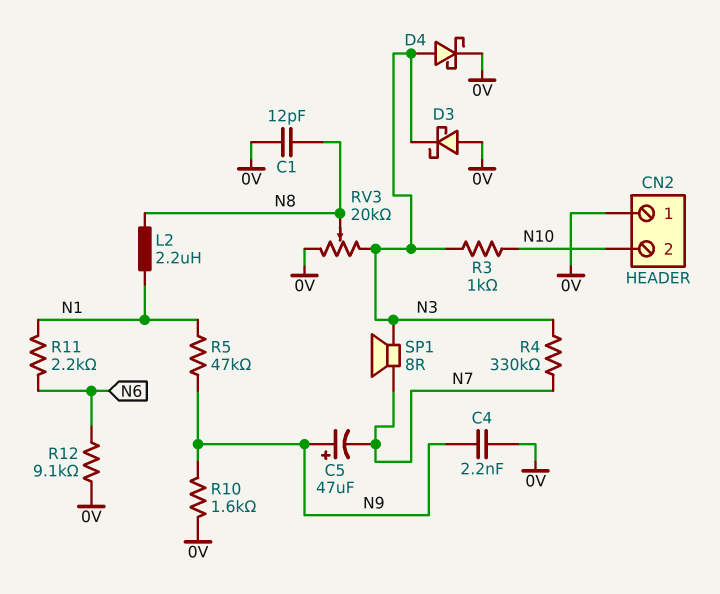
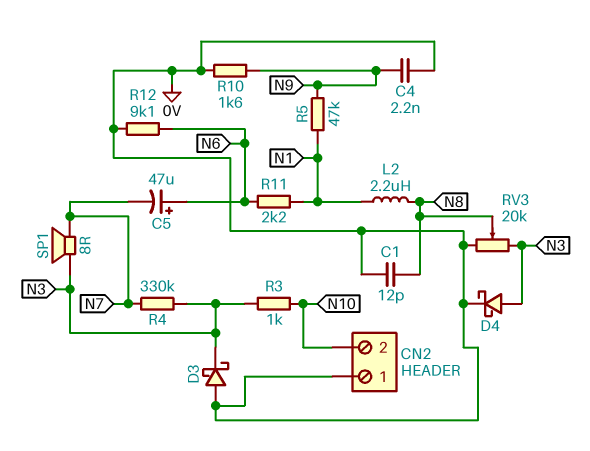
C5: 47uF (plus N9, minus N7) -> 47uF (plus N6, minus N7)

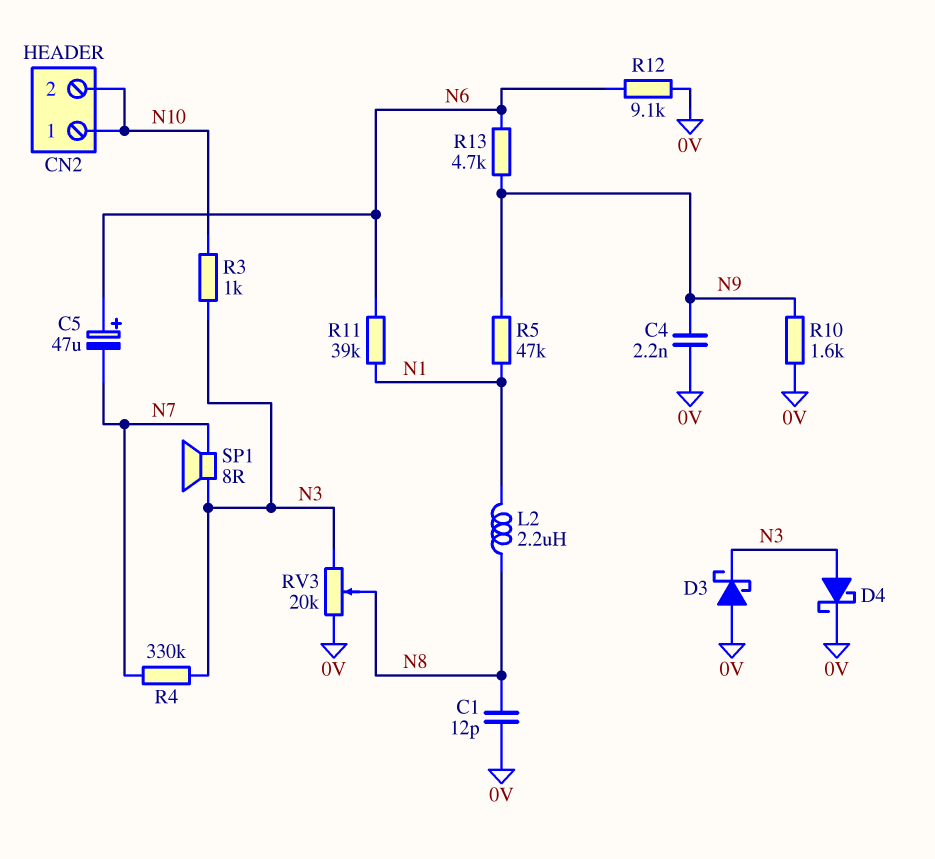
CN2 pin 1: 0V -> N10
R11: 2.2k (N1, N6) -> 39k (N1, N6)
R13: none -> 4.7k (N6, N9)

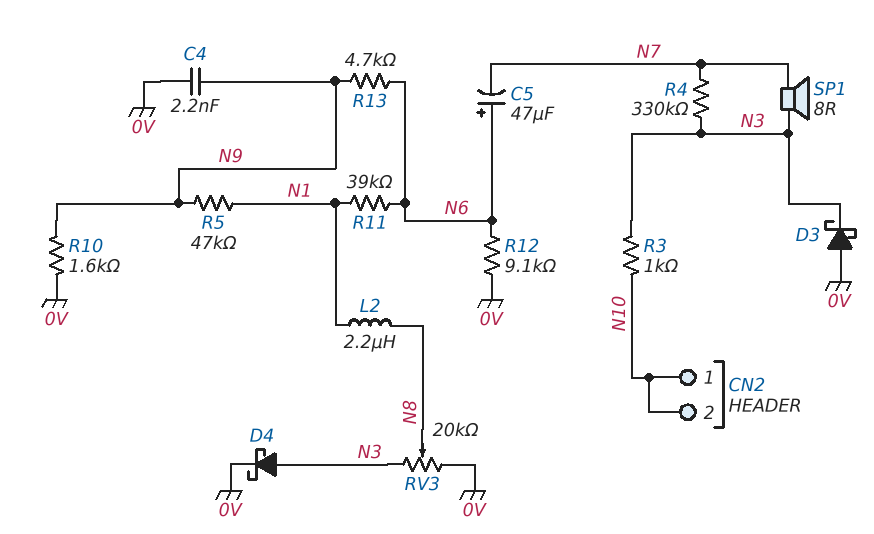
C1: 12pF (0V, N8) -> none

